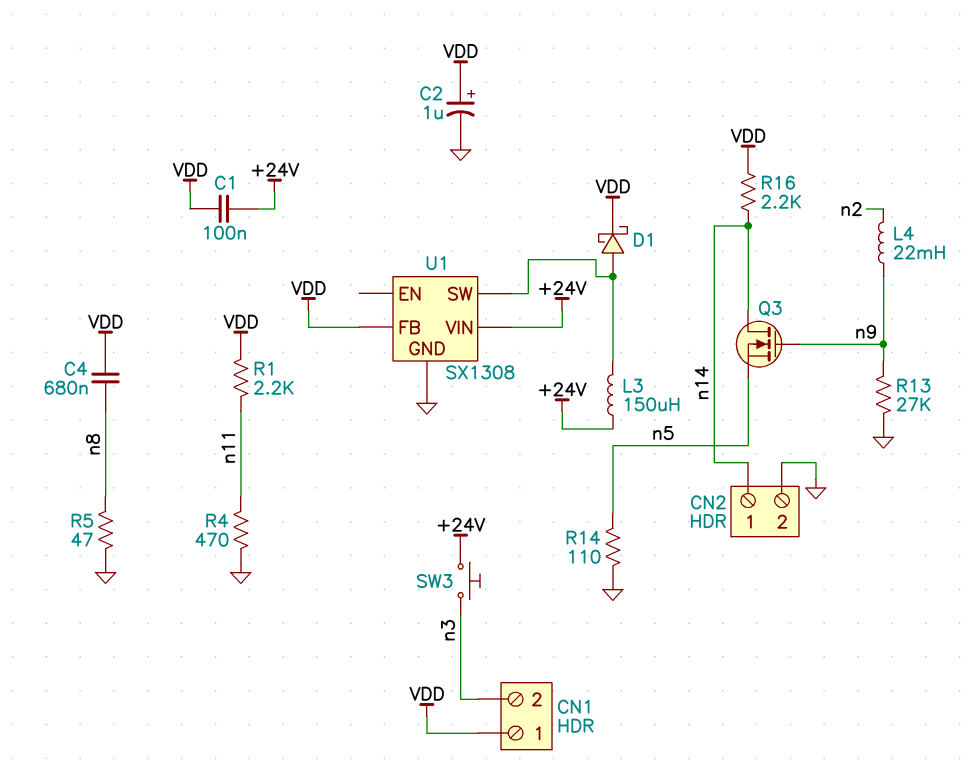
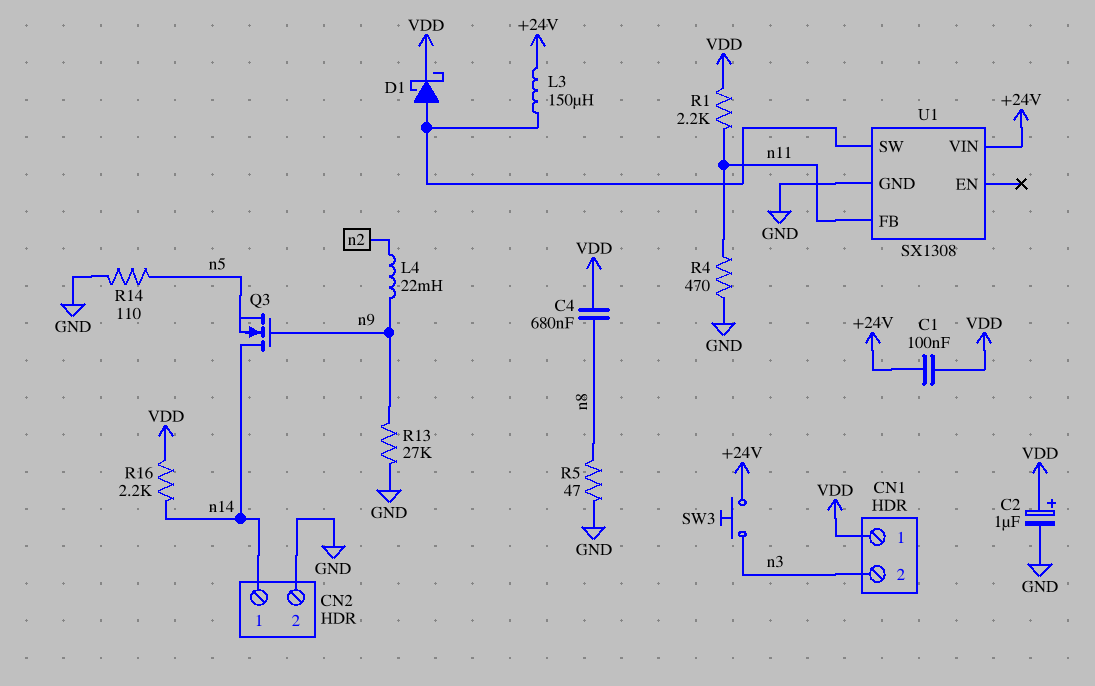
U1 pin FB: VDD -> n11

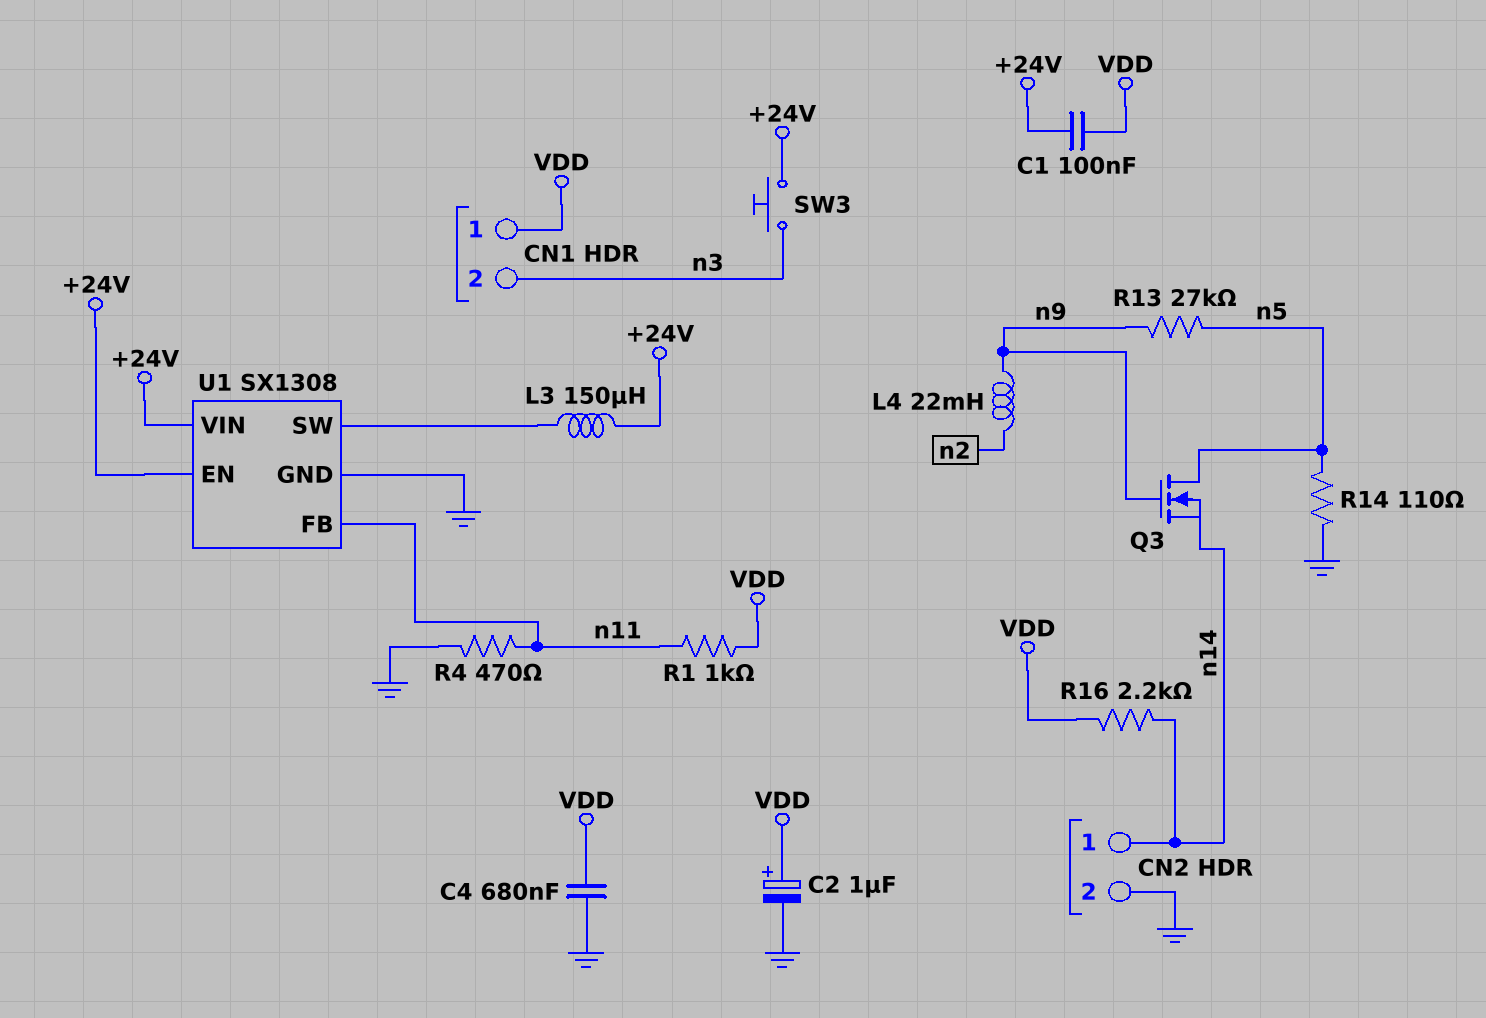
C4: 680nF (VDD, n8) -> 680nF (GND, VDD)
D1: schottky (A U1/SW, K VDD) -> none
Q3: NMOS (G n9, D n14, S n5) -> NMOS (G n9, D n5, S n14)
R1: 2.2k (VDD, n11) -> 1k (VDD, n11)
R5: 47 (GND, n8) -> none
R13: 27k (GND, n9) -> 27k (n5, n9)
U1 pin EN: none -> +24V

